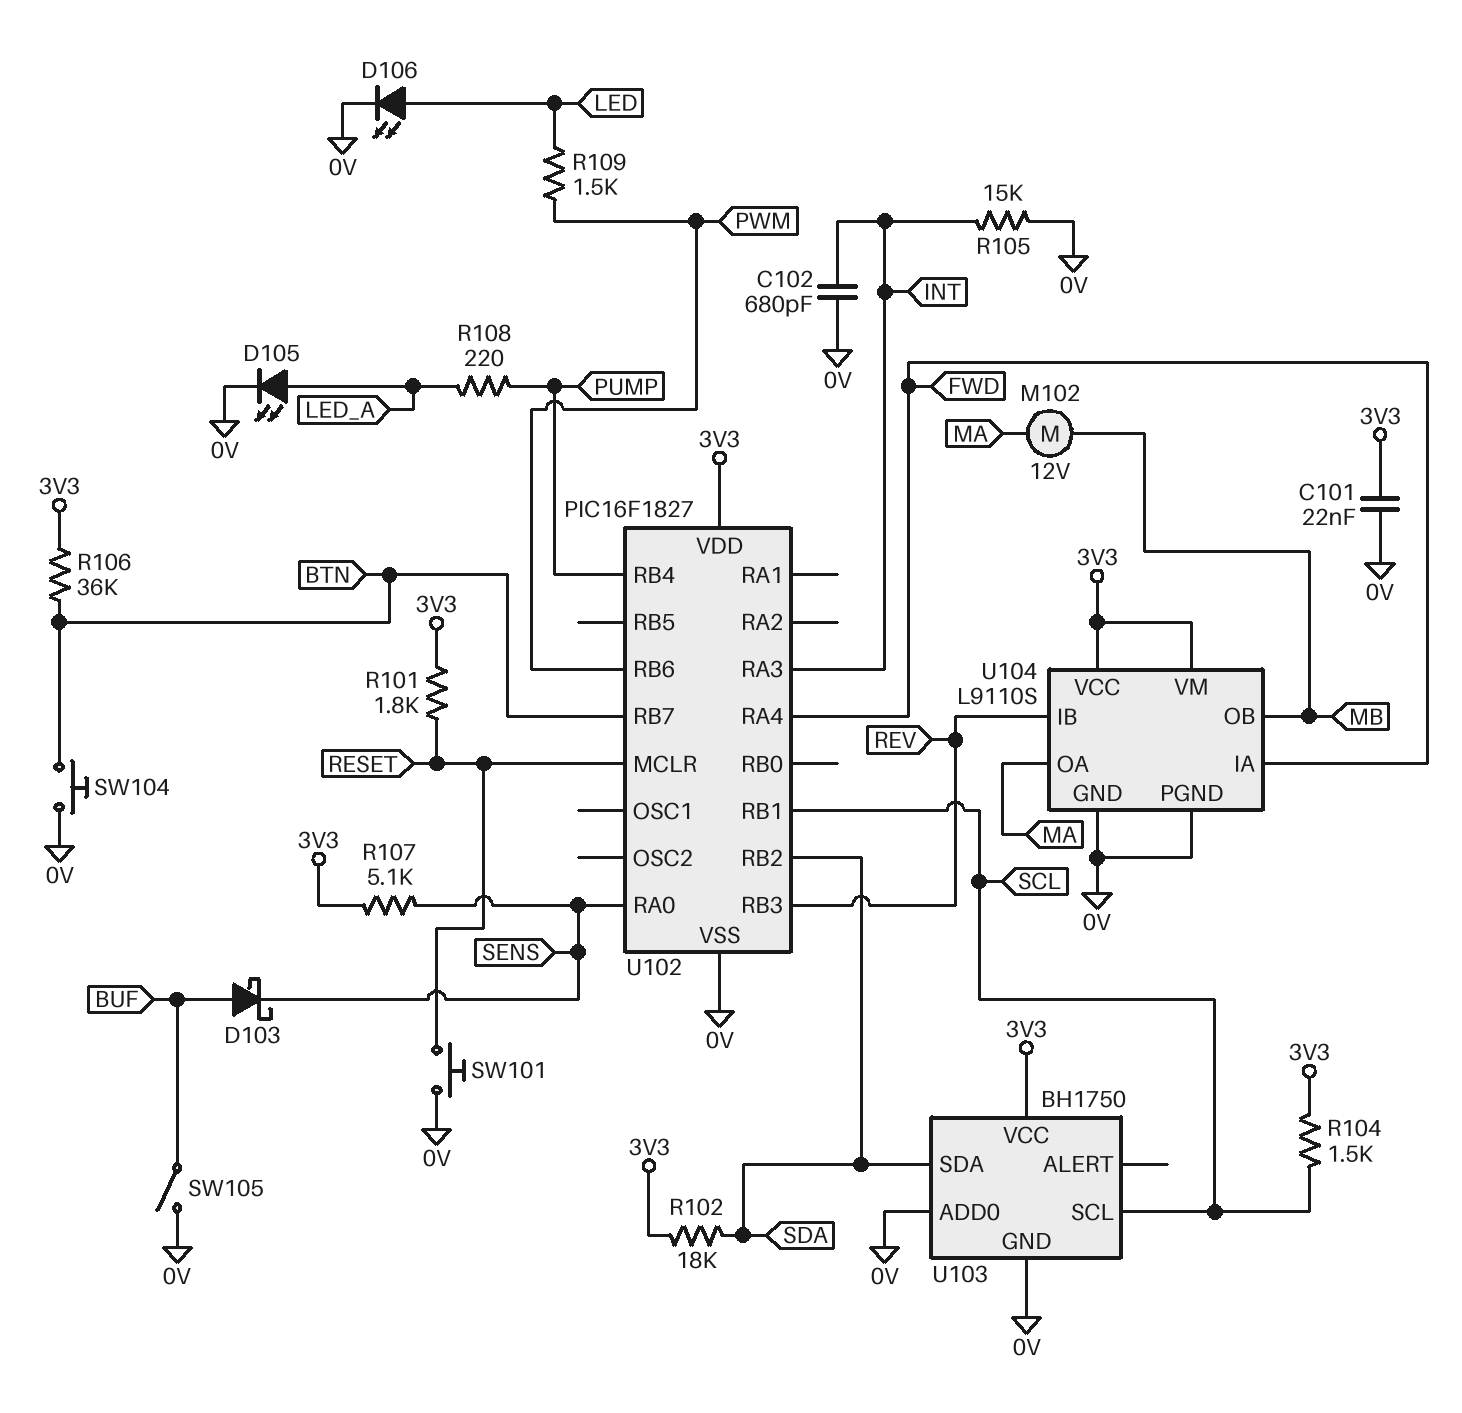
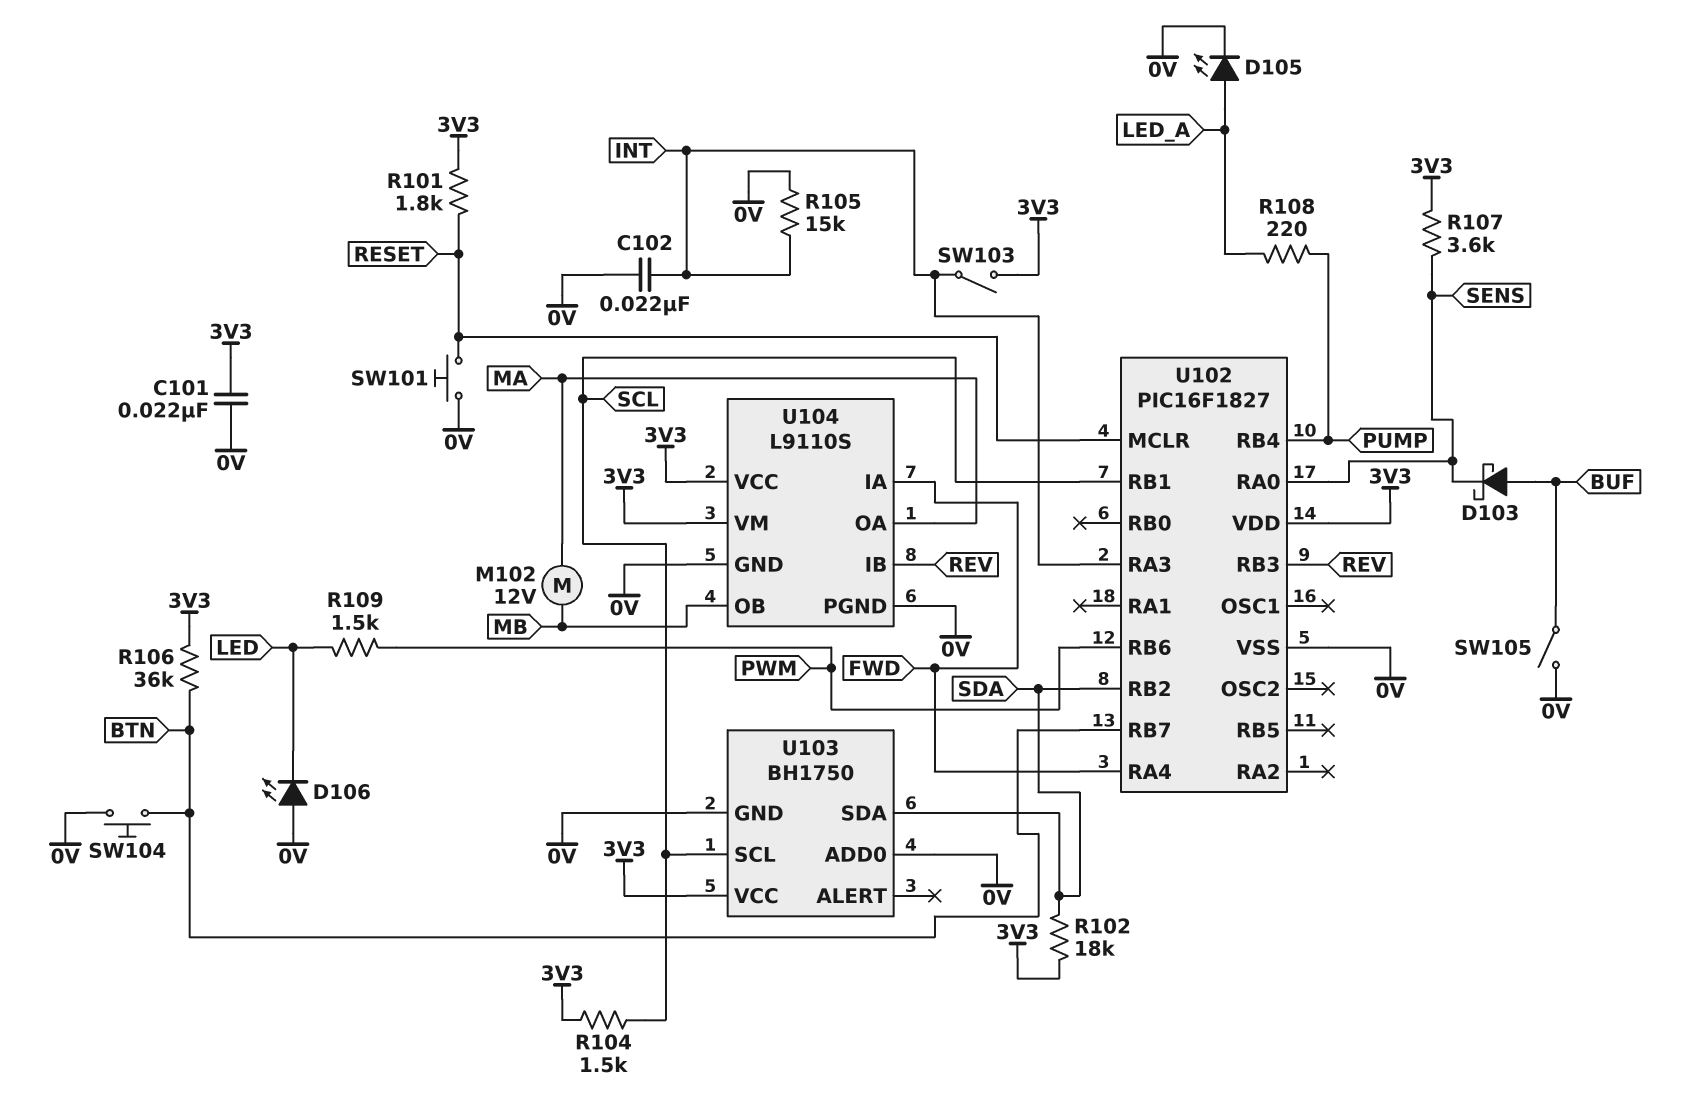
C102: 680pF (0V, INT) -> 22nF (0V, INT)
D106: LED (A LED, K 0V) -> LED (A 0V, K LED)
R107: 5.1k (3V3, SENS) -> 3.6k (3V3, SENS)
SW103: none -> switch (3V3, INT)

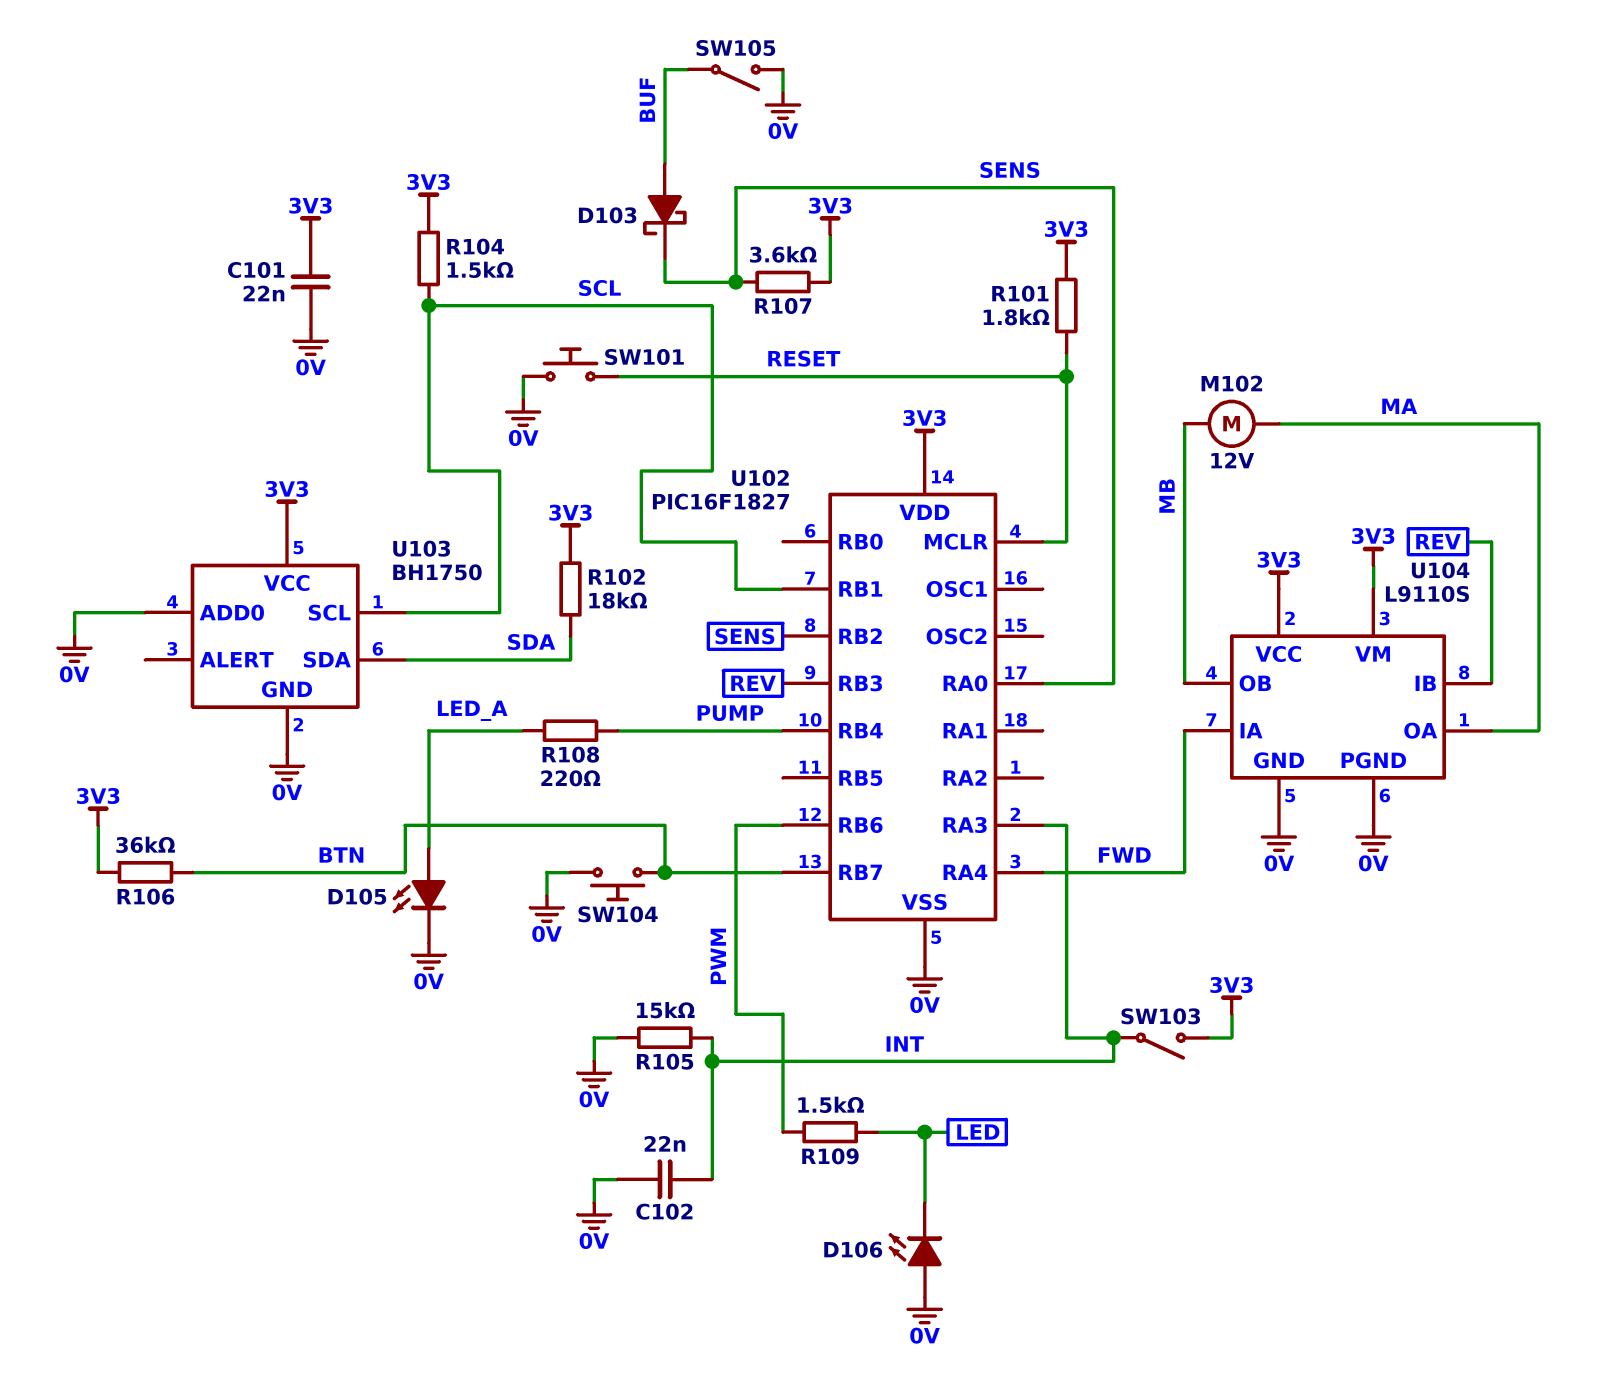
U102 pin RB2: SDA -> SENS

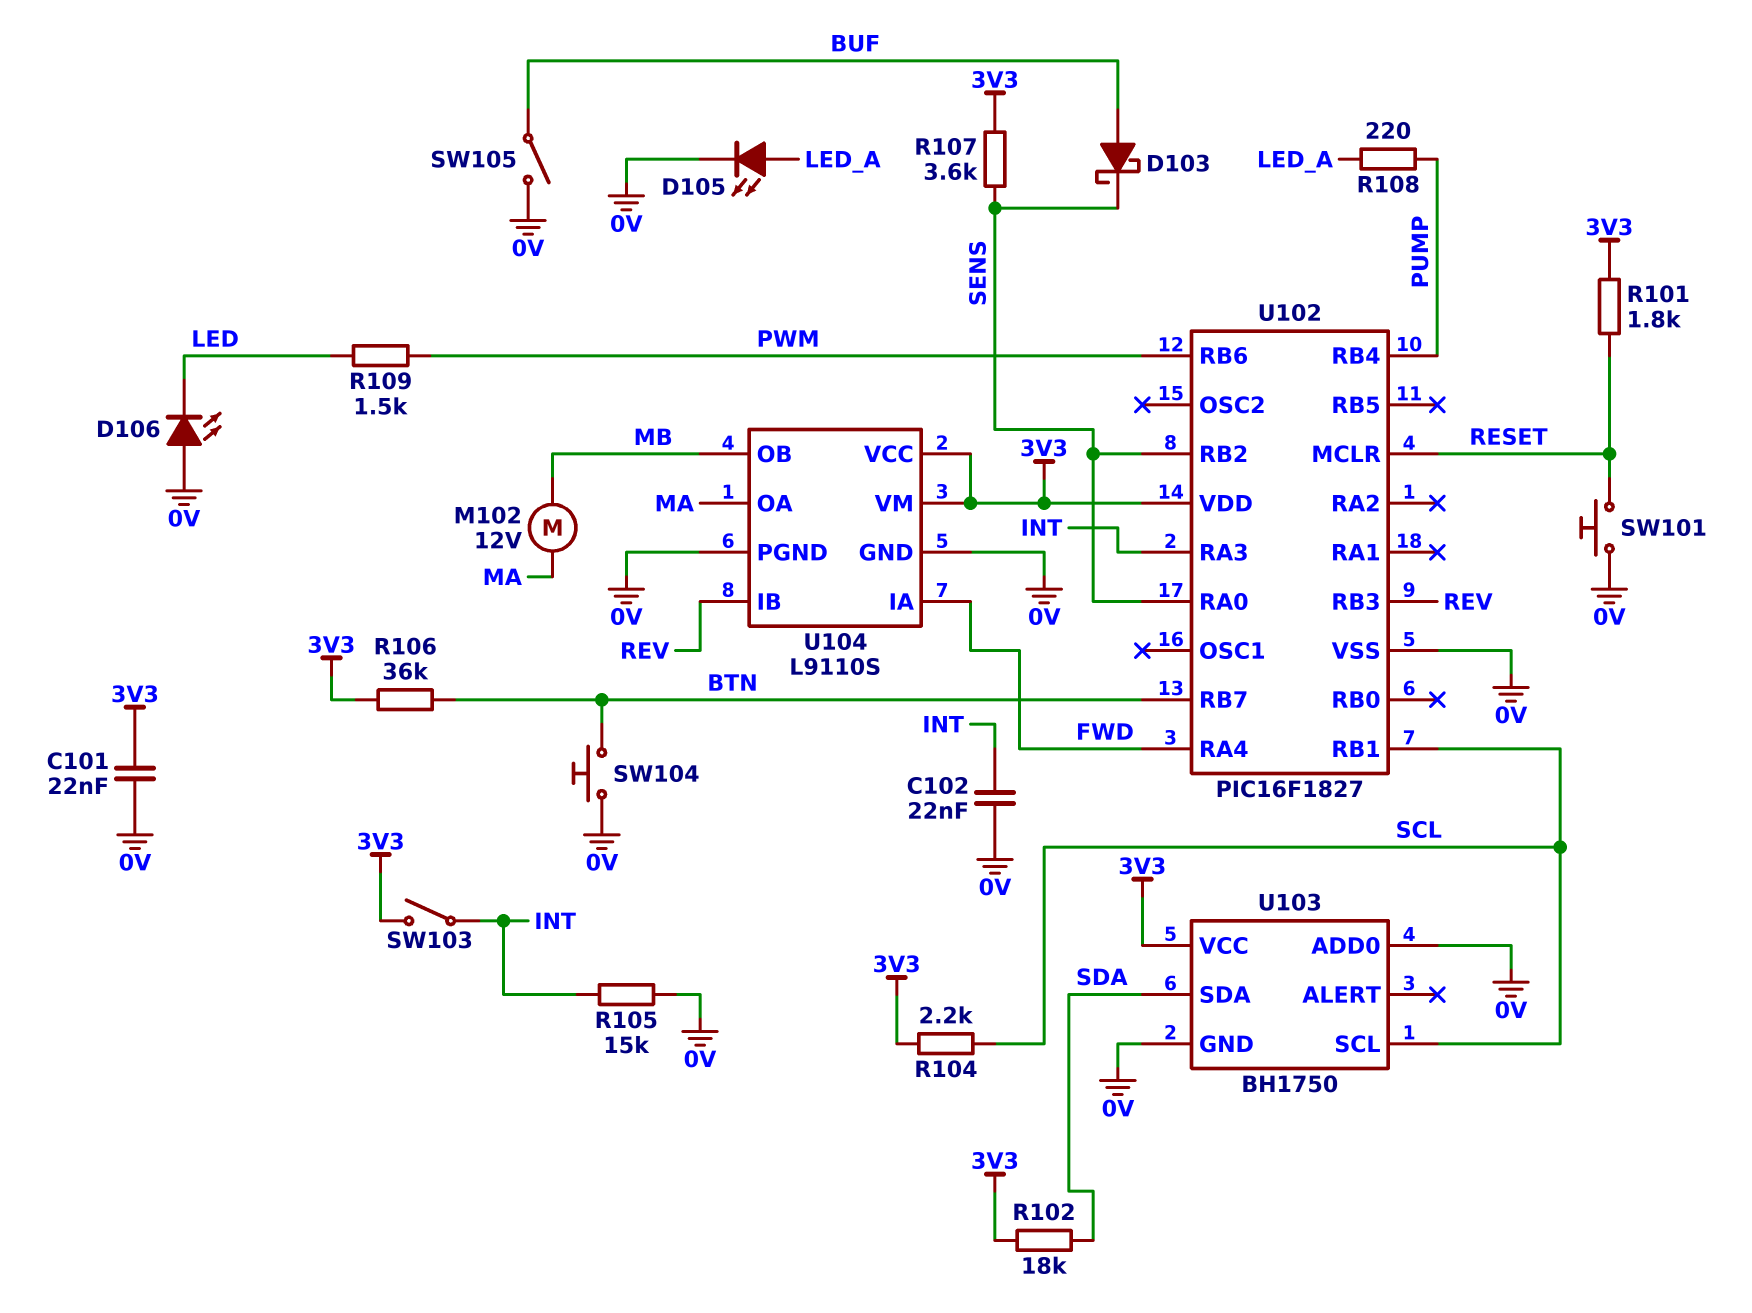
R104: 1.5k (3V3, SCL) -> 2.2k (3V3, SCL)

